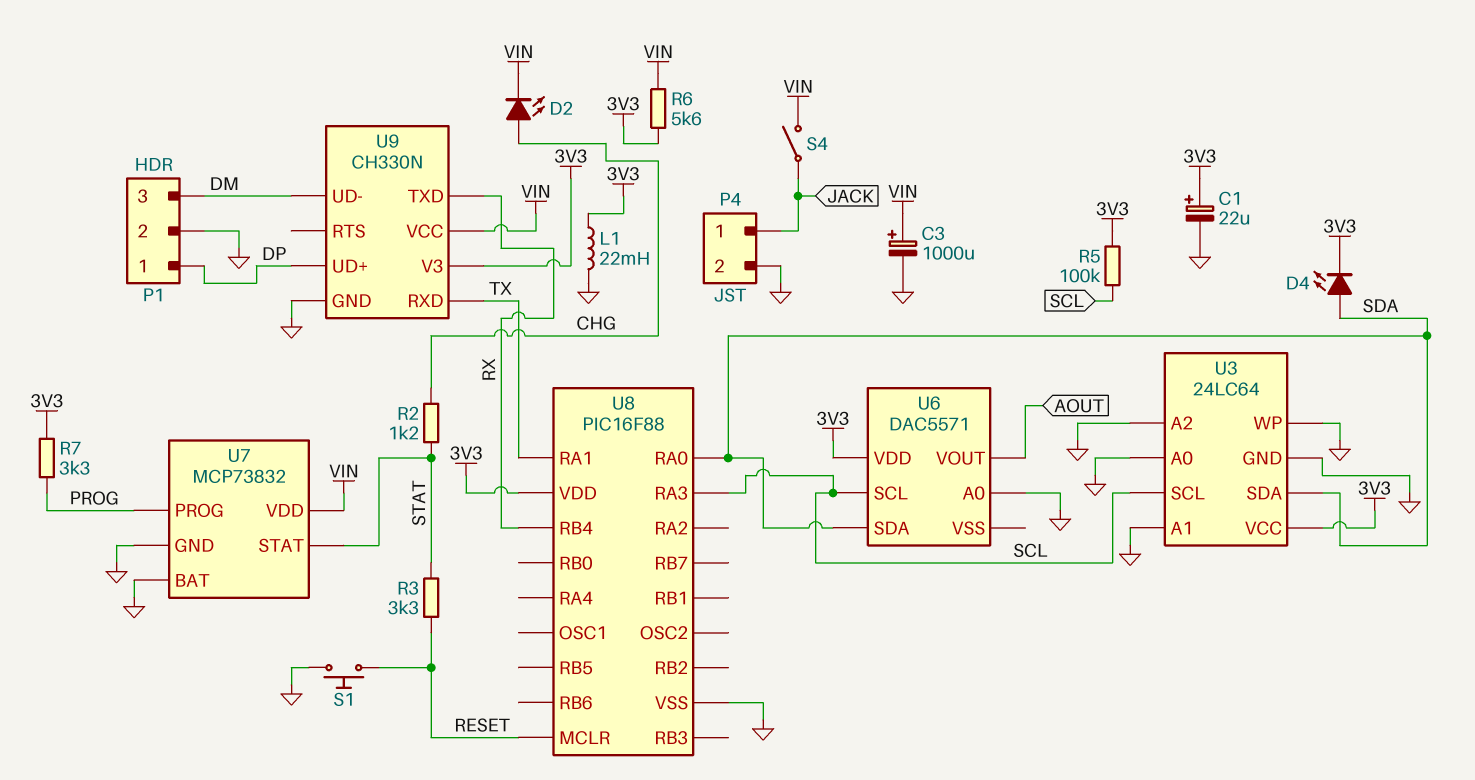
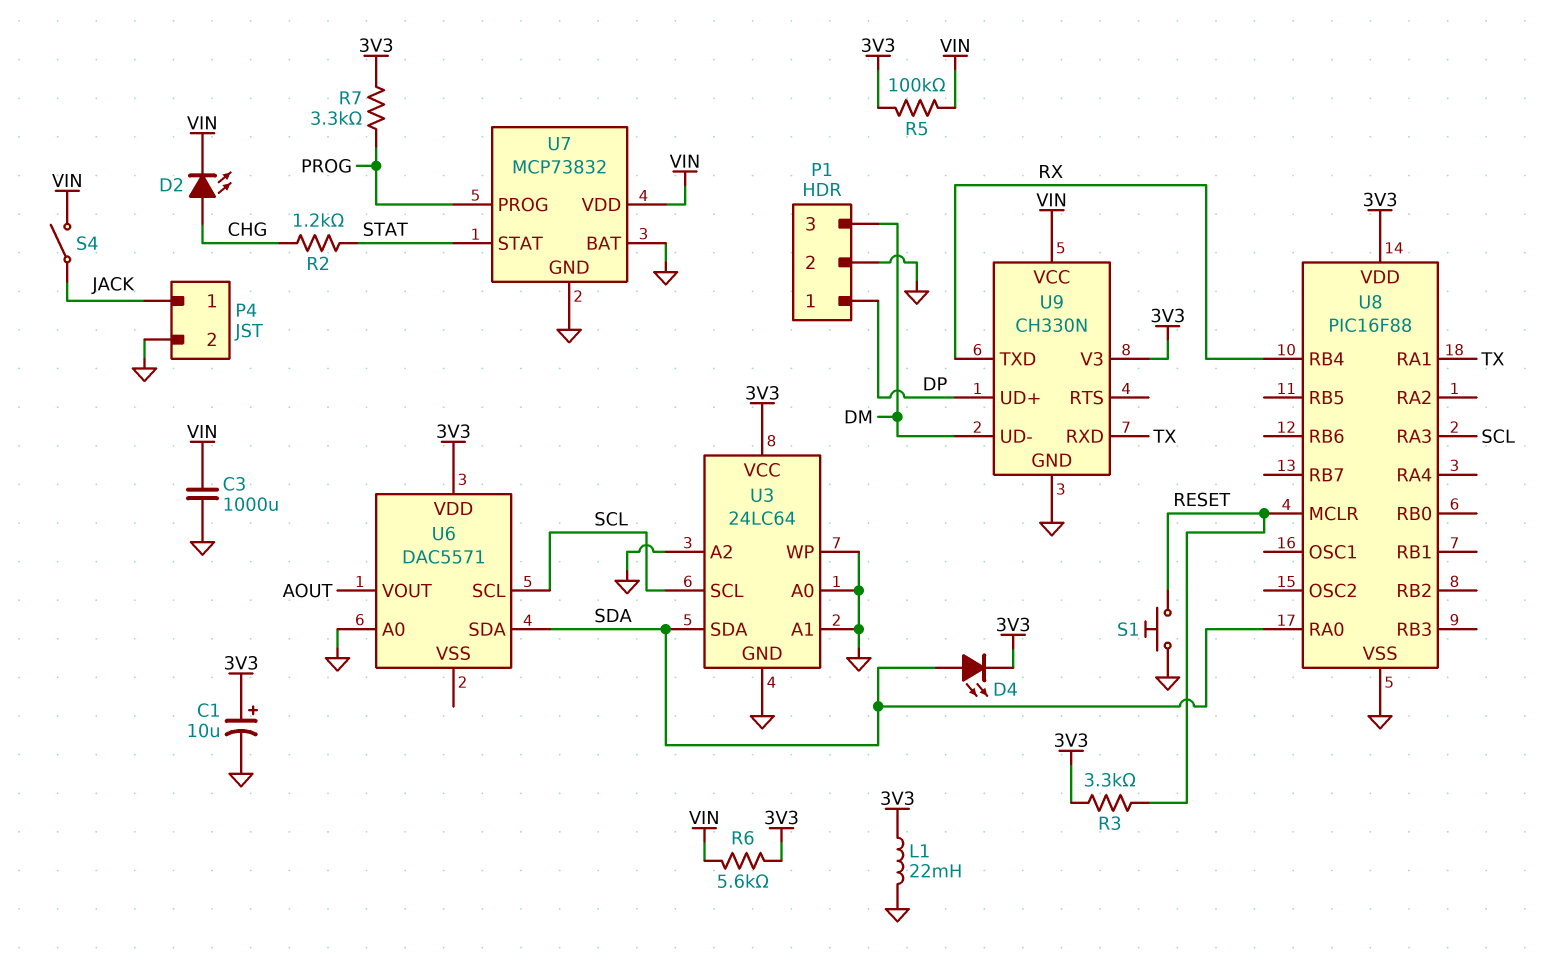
C1: 22uF (plus 3V3, minus GND) -> 10uF (plus 3V3, minus GND)
C3: 1000uF (plus VIN, minus GND) -> 1000uF (GND, VIN)
R3: 3.3k (RESET, STAT) -> 3.3k (3V3, RESET)
R5: 100k (3V3, SCL) -> 100k (3V3, VIN)

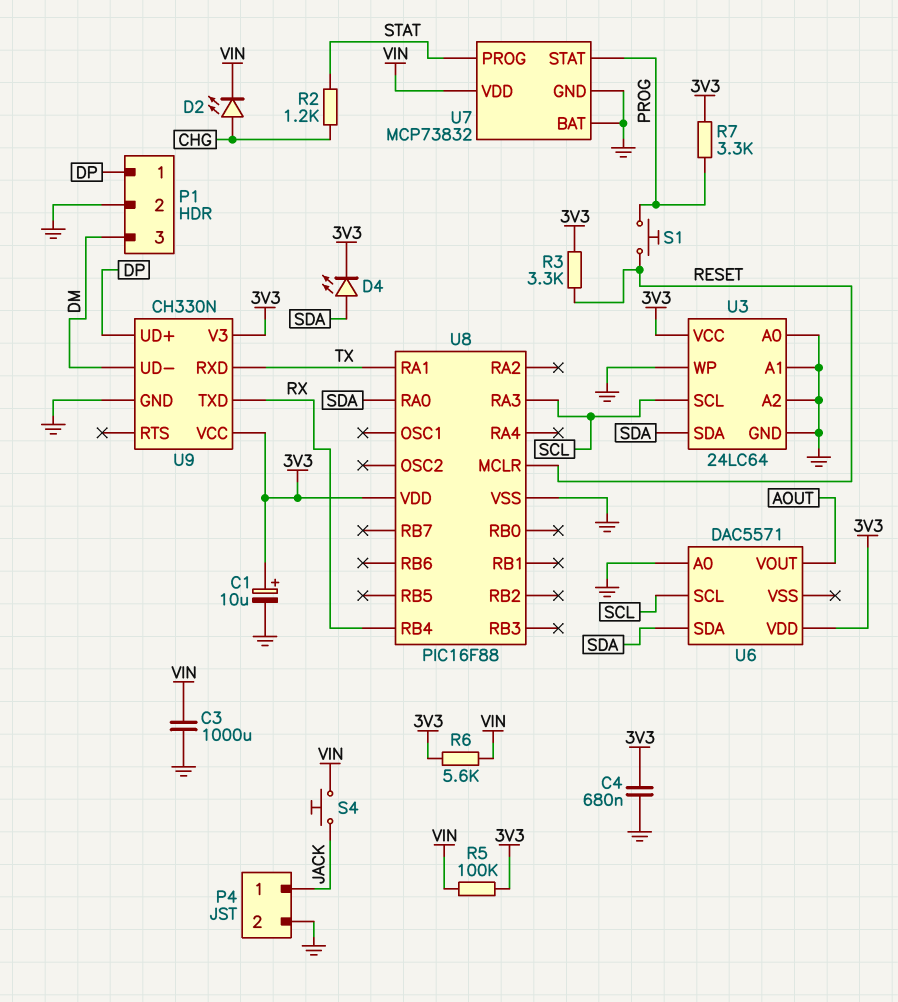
C4: none -> 680nF (3V3, GND)
L1: 22mH (3V3, GND) -> none
S1: button (GND, RESET) -> button (PROG, RESET)
S4: switch (JACK, VIN) -> button (JACK, VIN)
U7 pin PROG: PROG -> STAT
U7 pin STAT: STAT -> PROG
U9 pin VCC: VIN -> 3V3

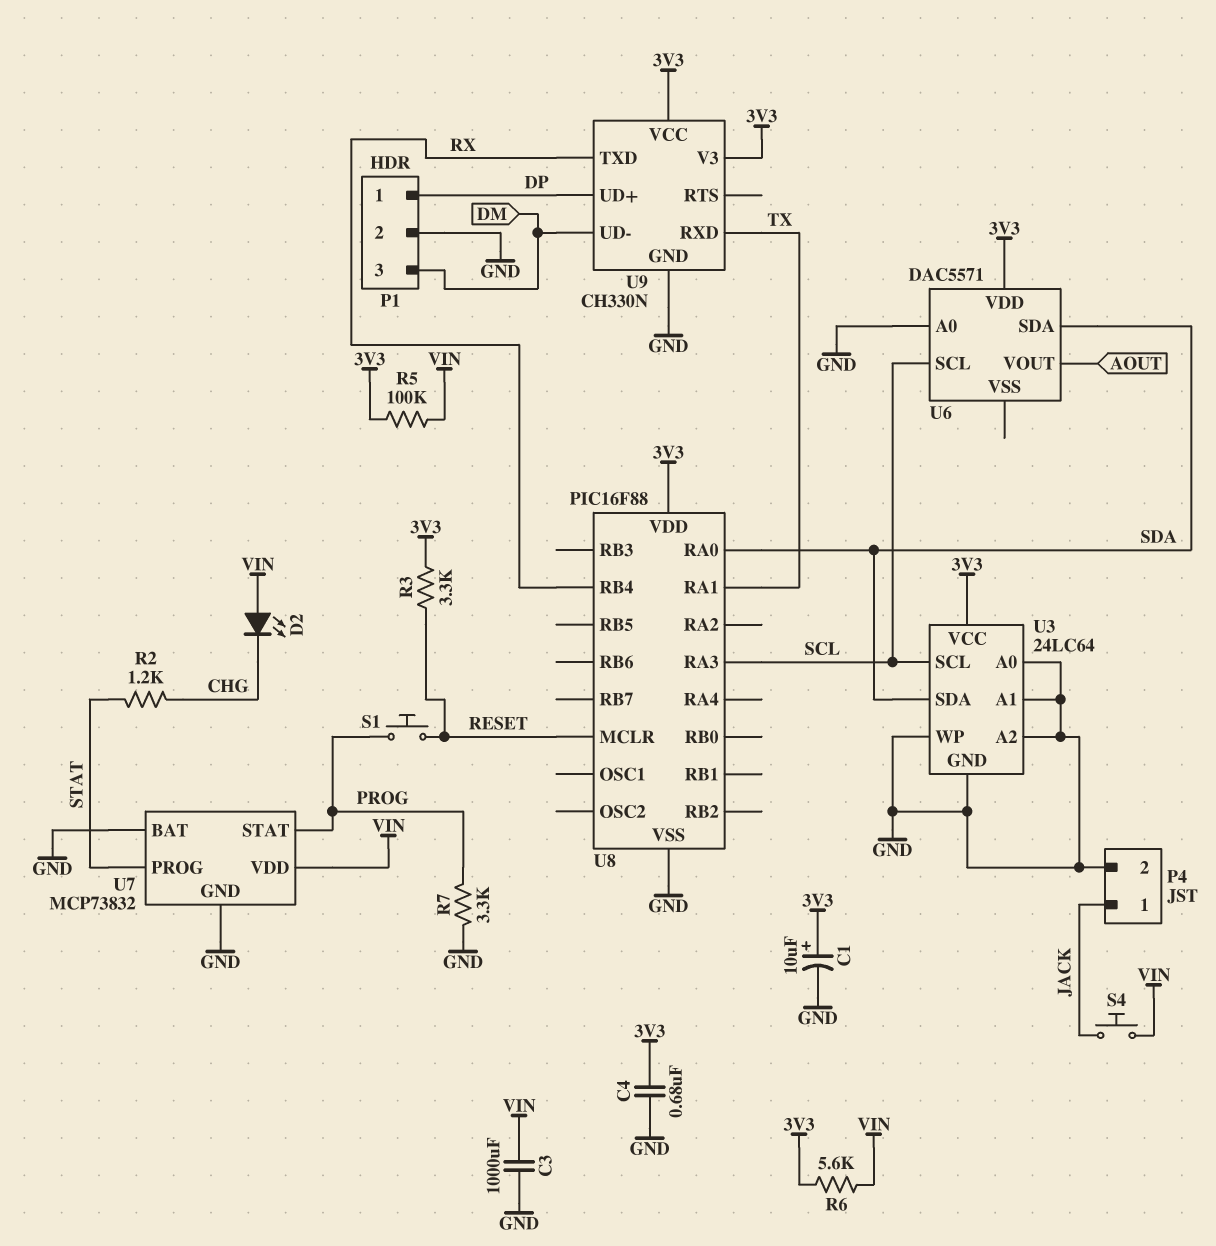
D2: LED (A CHG, K VIN) -> LED (A VIN, K CHG)
D4: LED (A SDA, K 3V3) -> none
R7: 3.3k (3V3, PROG) -> 3.3k (GND, PROG)

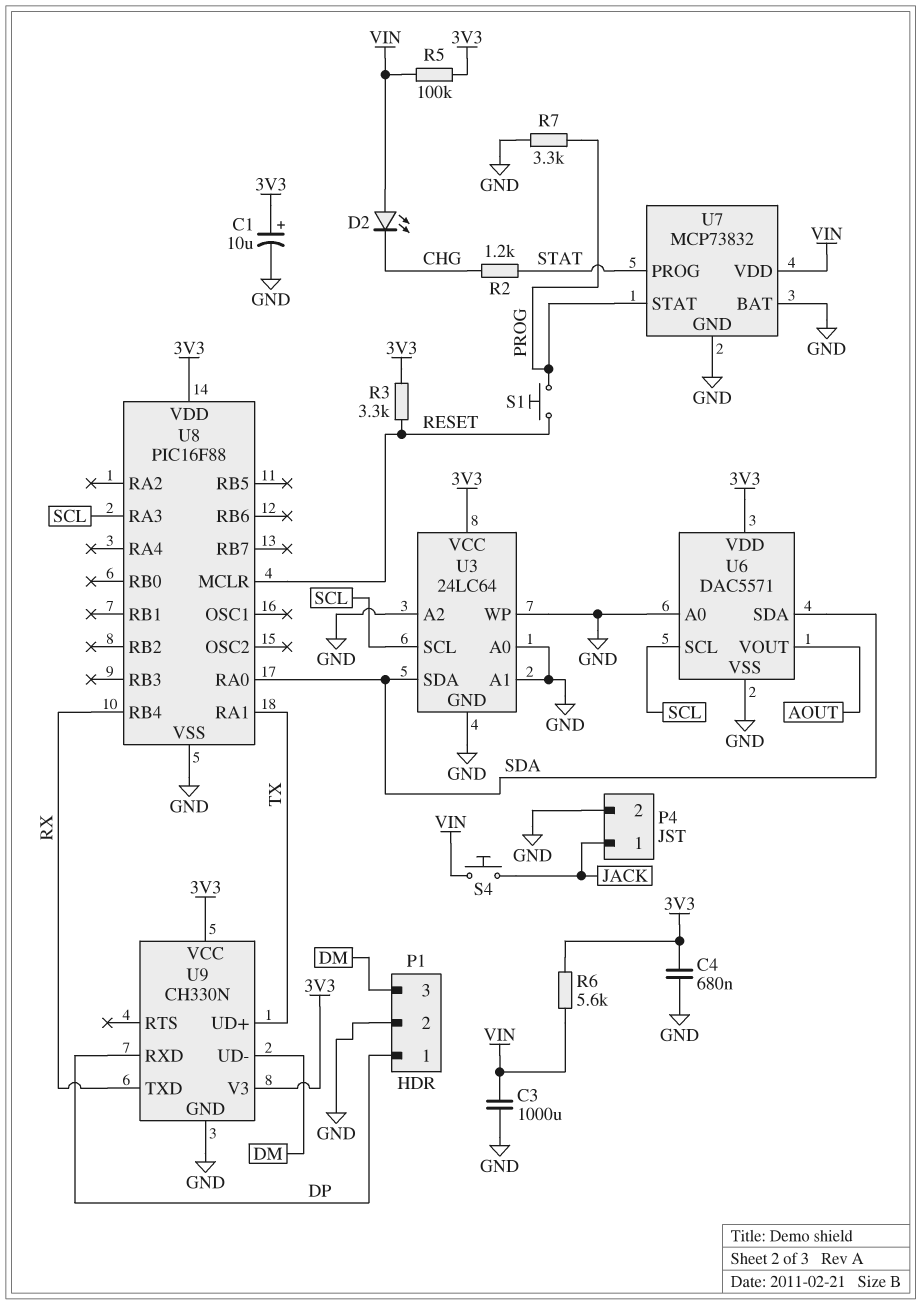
U6 pin VSS: none -> GND
U9 pin RXD: TX -> DP
U9 pin UD+: DP -> TX

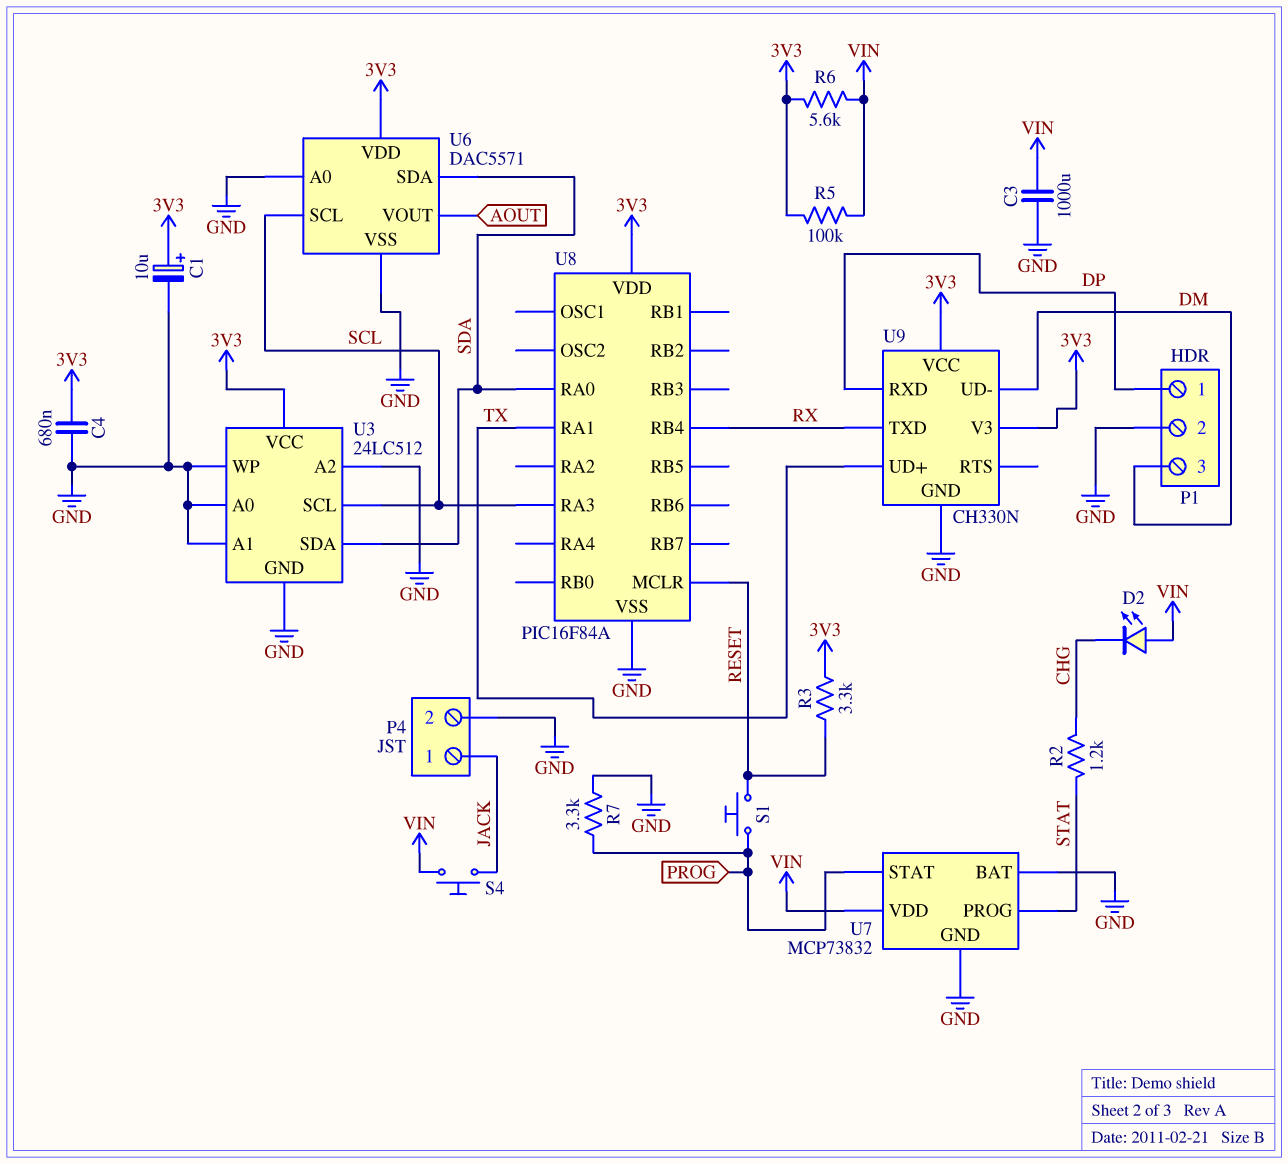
U3: 24LC64 -> 24LC512
U8: PIC16F88 -> PIC16F84A

